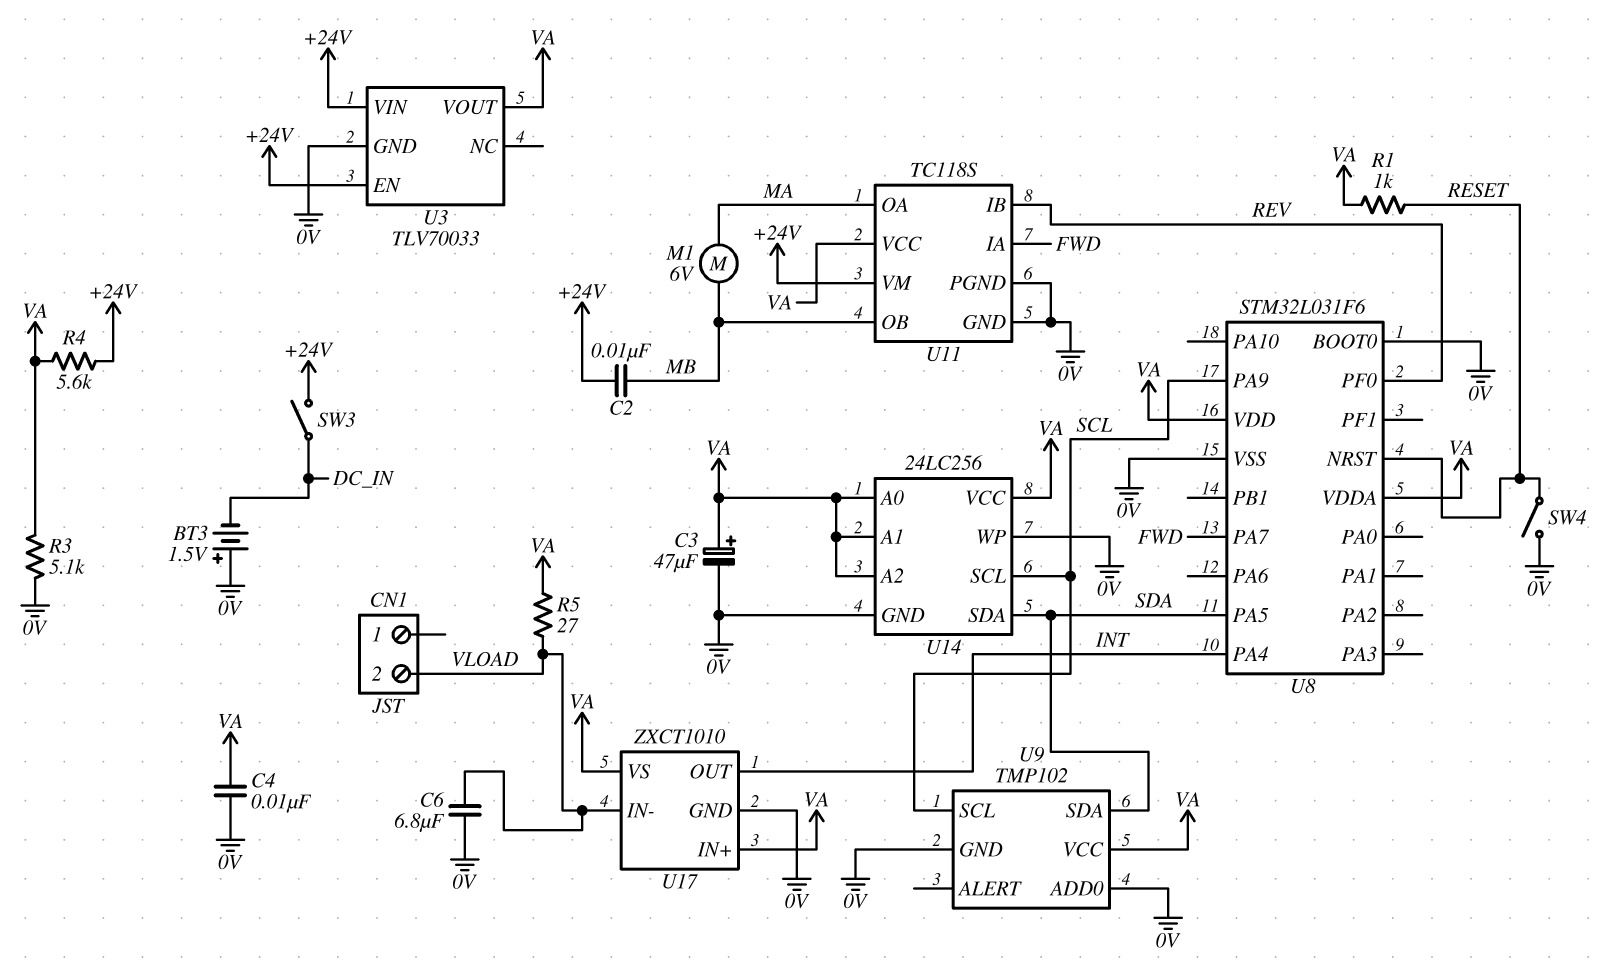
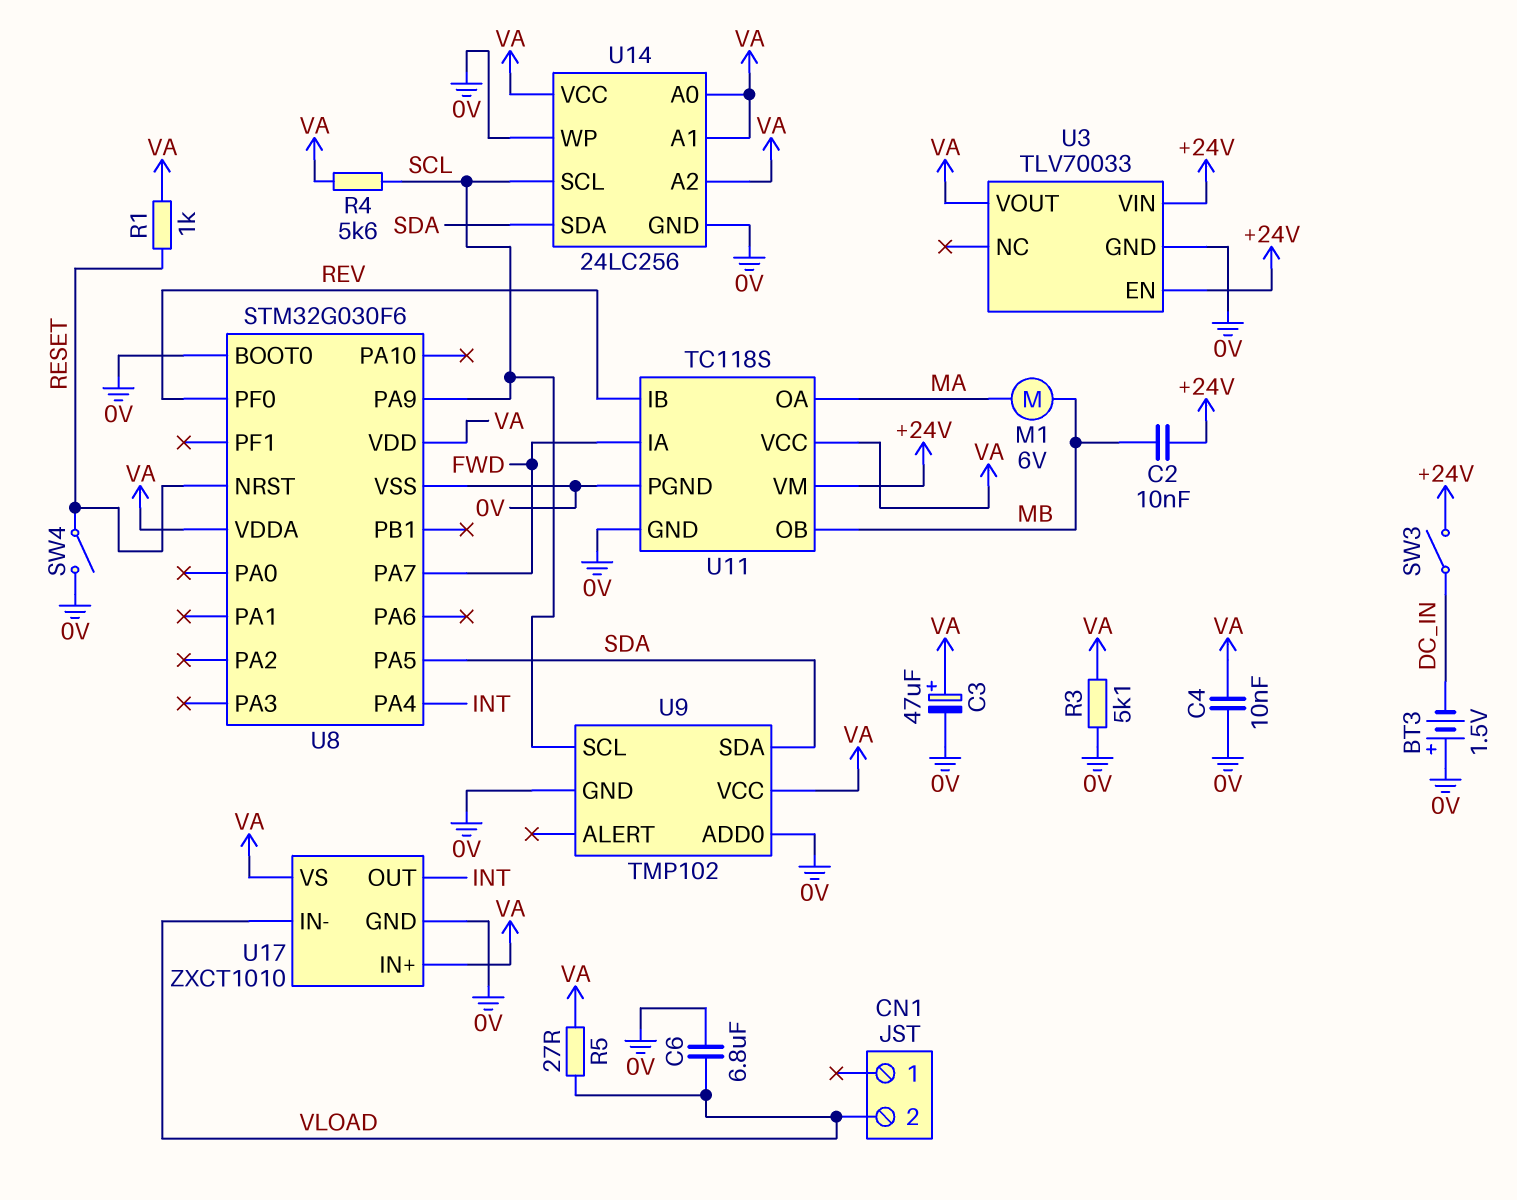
R4: 5.6k (+24V, VA) -> 5.6k (SCL, VA)
U8: STM32L031F6 -> STM32G030F6

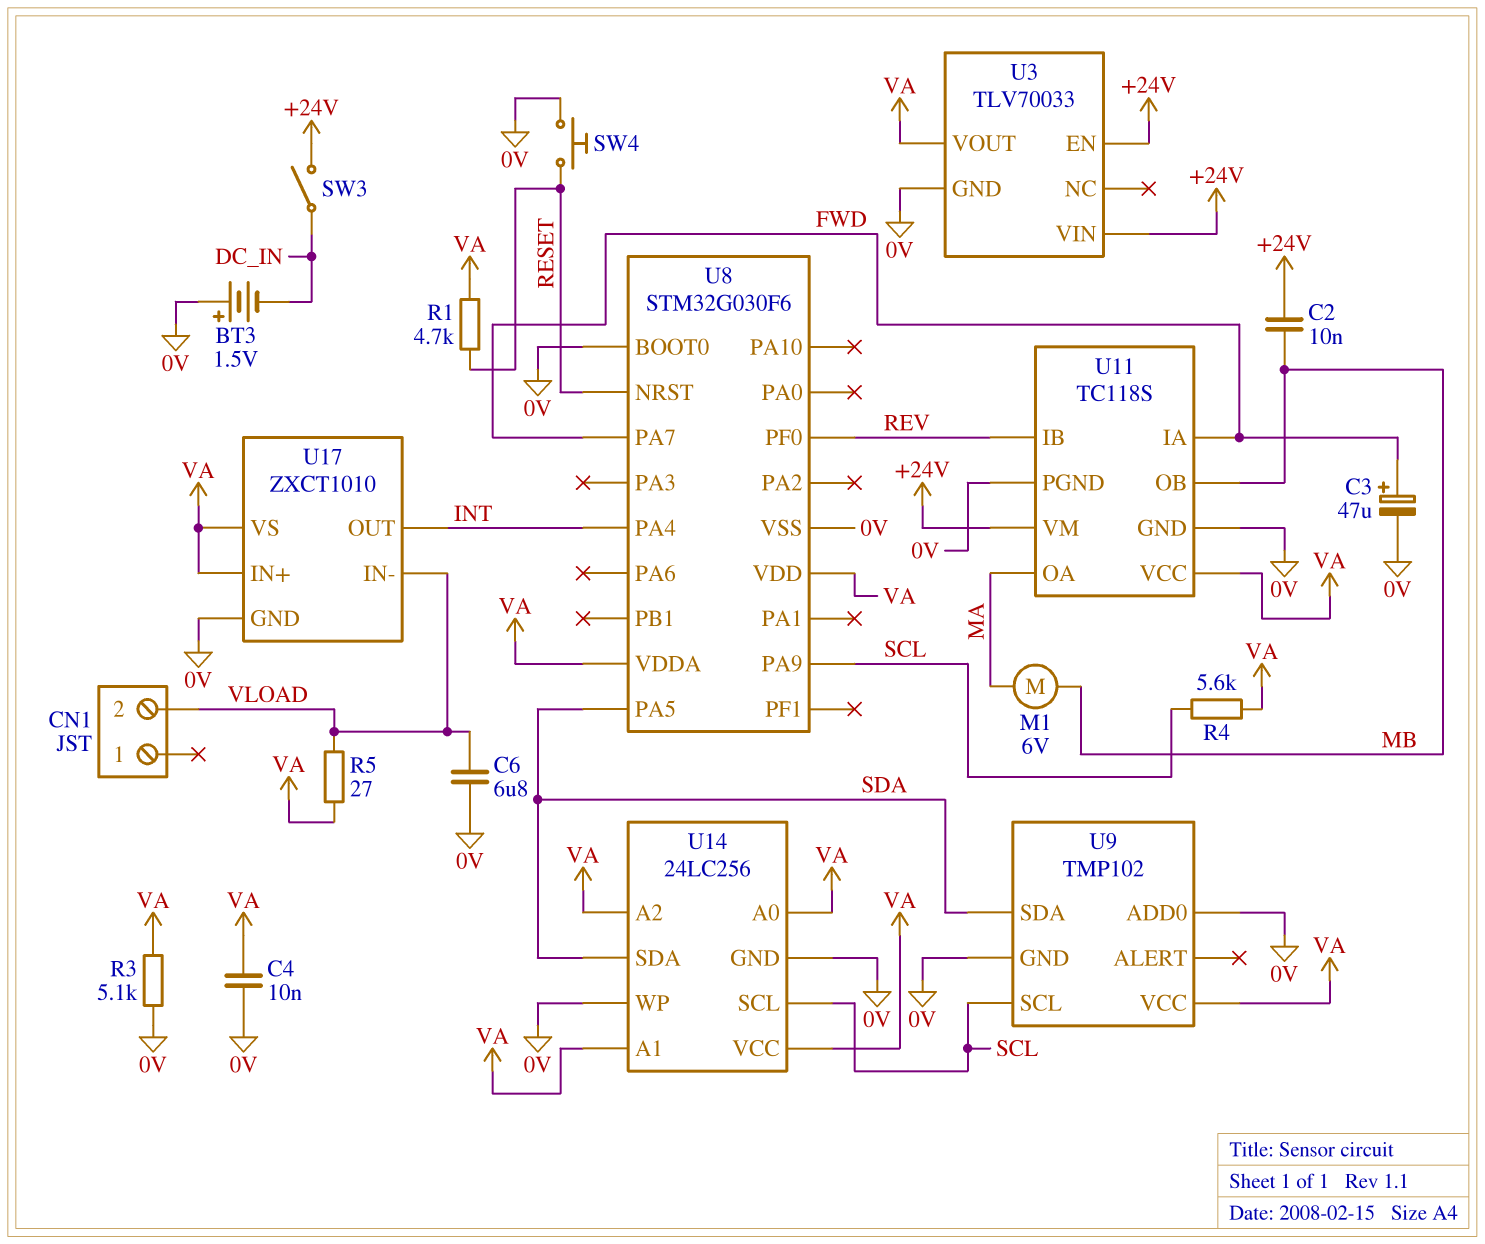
C3: 47uF (plus VA, minus 0V) -> 47uF (plus FWD, minus 0V)
R1: 1k (RESET, VA) -> 4.7k (RESET, VA)
SW4: switch (0V, RESET) -> button (0V, RESET)

